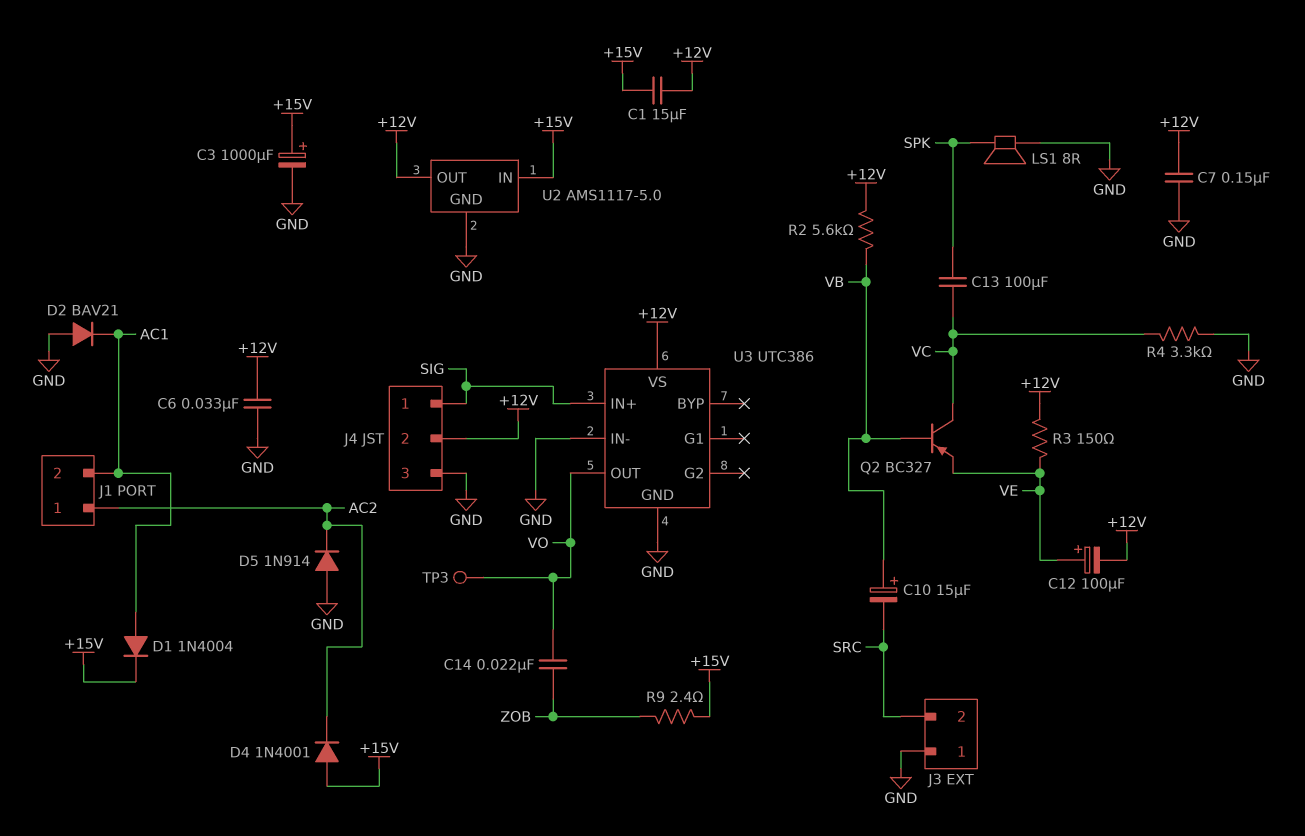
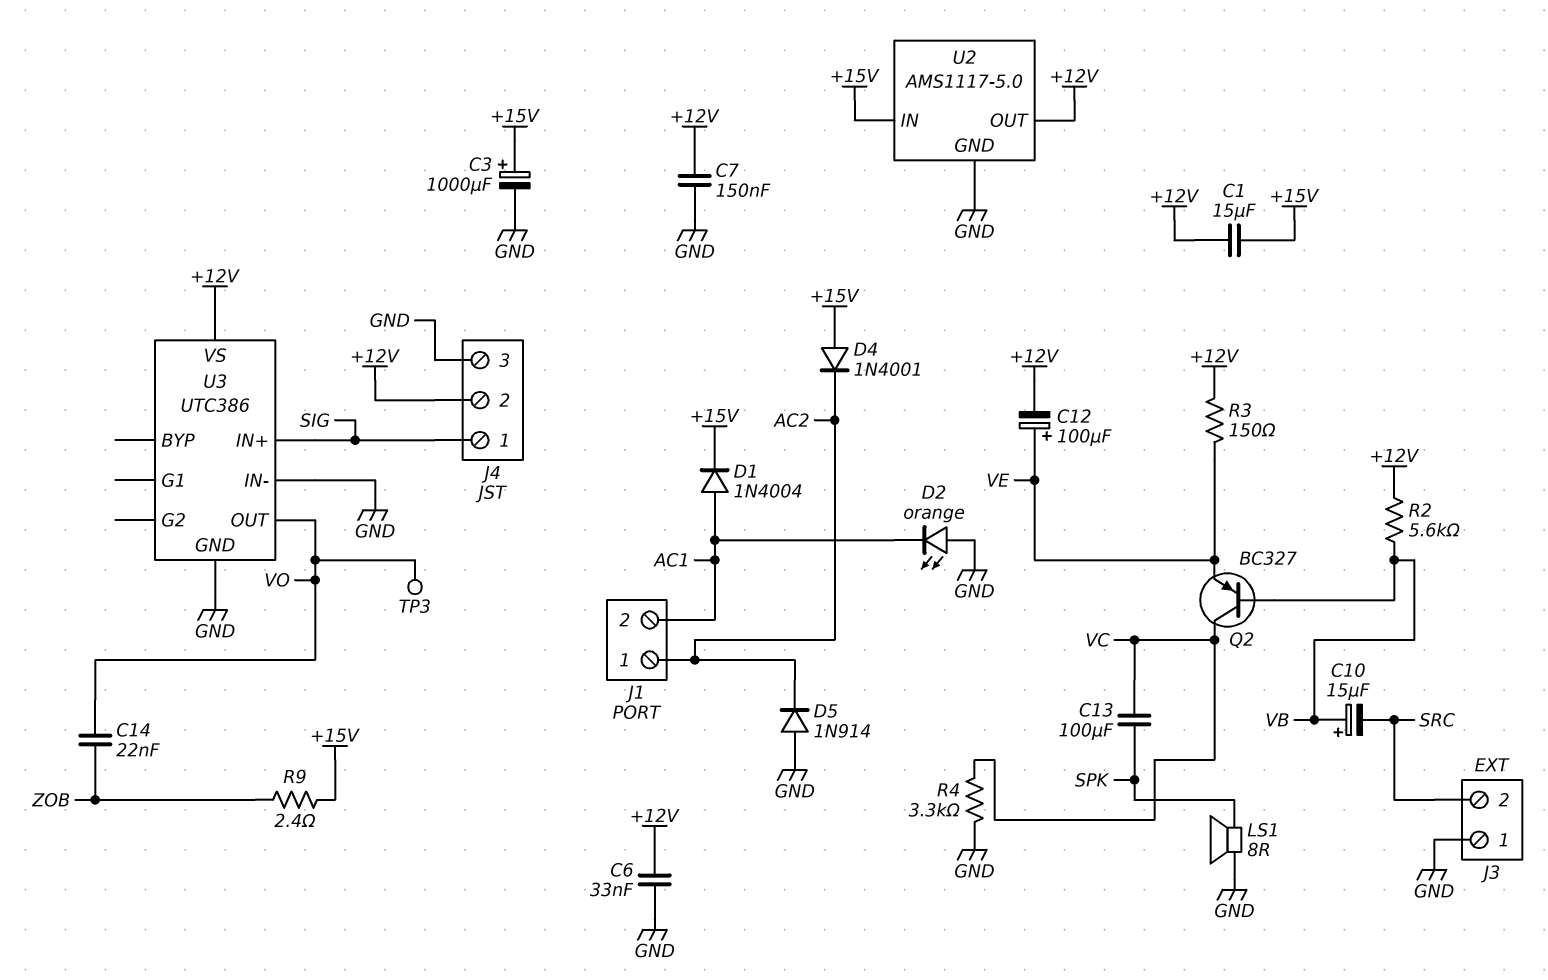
D2: diode BAV21 (A GND, K AC1) -> LED orange (A GND, K AC1)

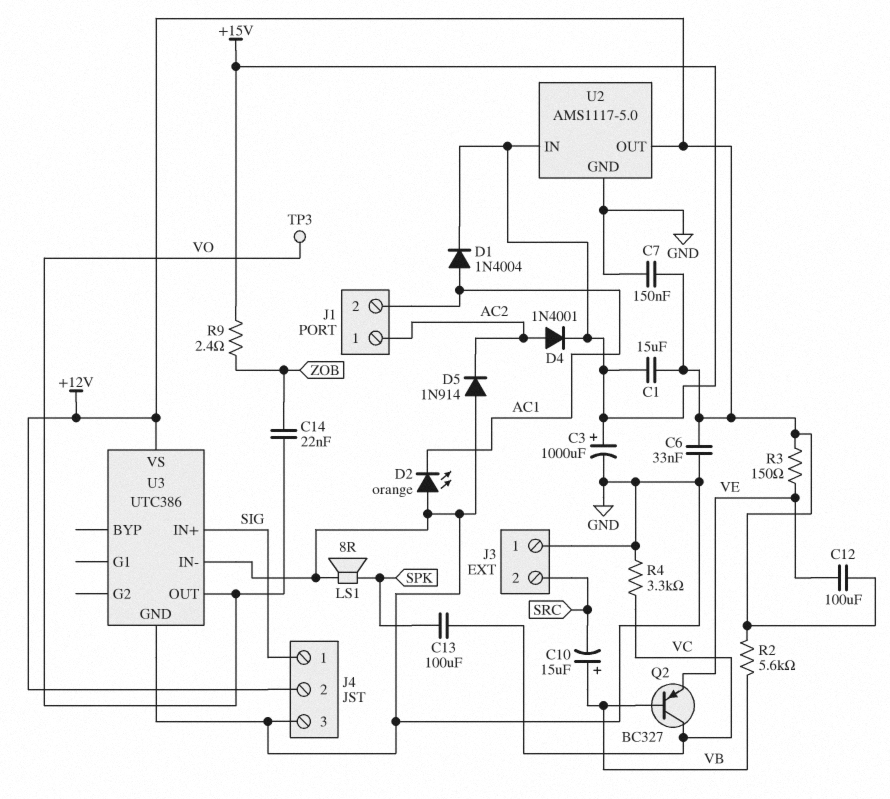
C12: 100uF (plus VE, minus +12V) -> 100uF (+12V, VE)
D4: diode 1N4001 (A +15V, K AC2) -> diode 1N4001 (A AC2, K +15V)

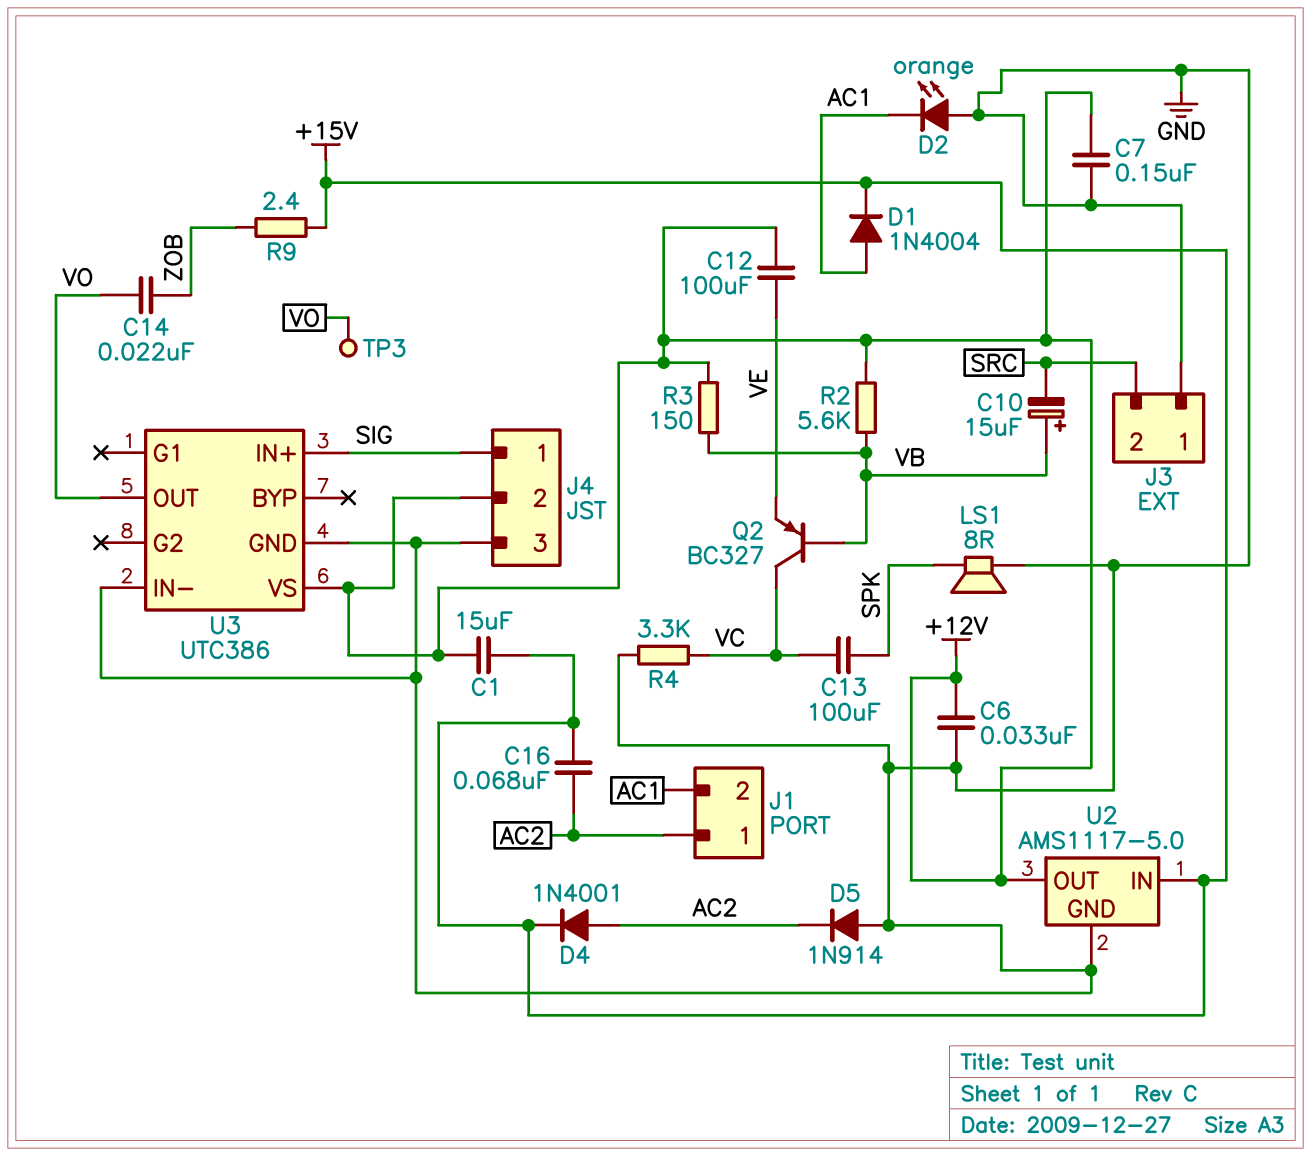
C3: 1000uF (plus +15V, minus GND) -> none
C16: none -> 68nF (+15V, AC2)
R3: 150 (+12V, VE) -> 150 (+12V, VB)

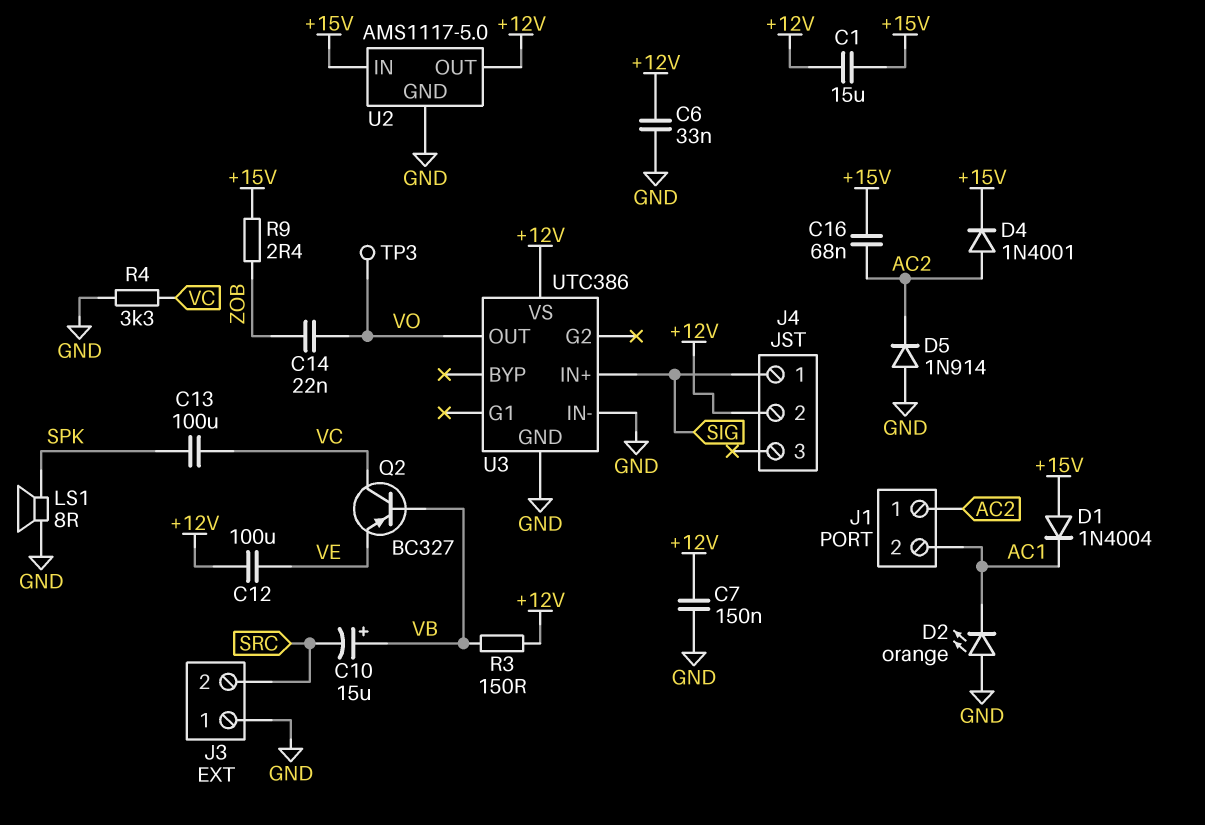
D1: diode 1N4004 (A AC1, K +15V) -> diode 1N4004 (A +15V, K AC1)
J4 pin 3: GND -> none
R2: 5.6k (+12V, VB) -> none

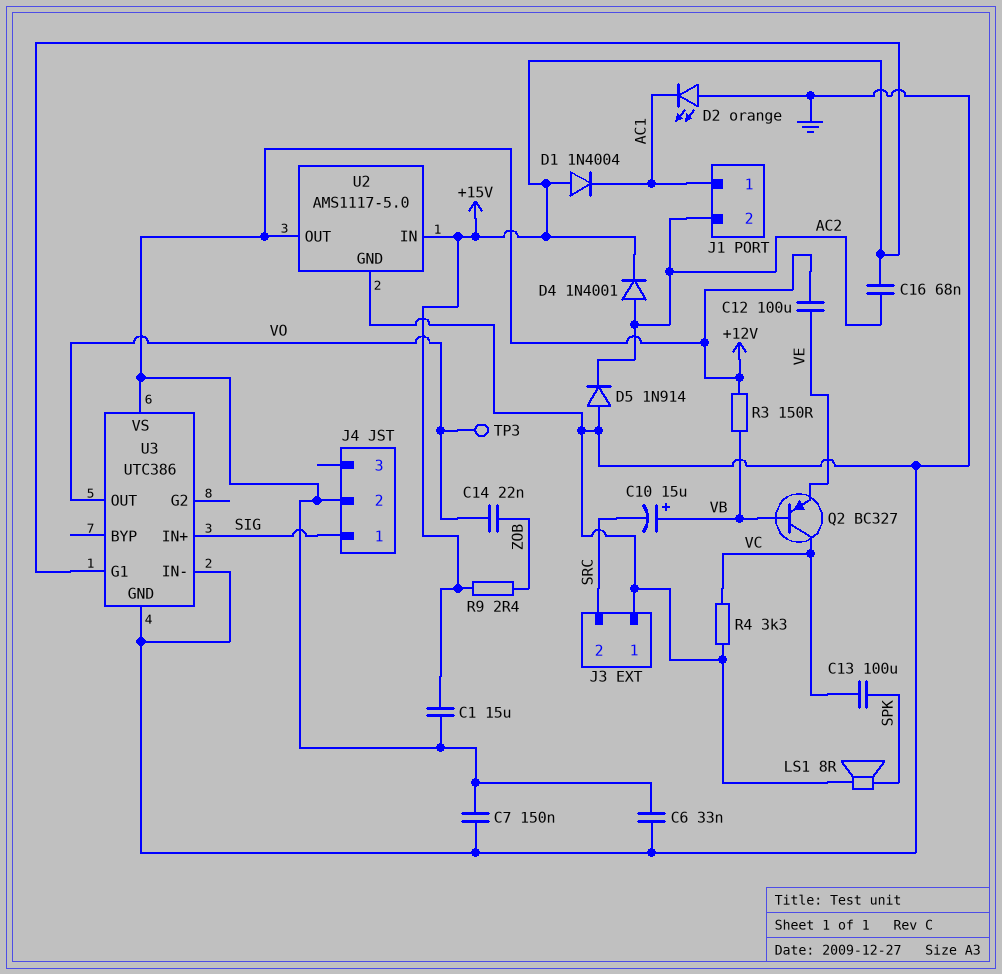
J1 pin 1: AC2 -> AC1
J1 pin 2: AC1 -> AC2
U3 pin G1: none -> +15V

